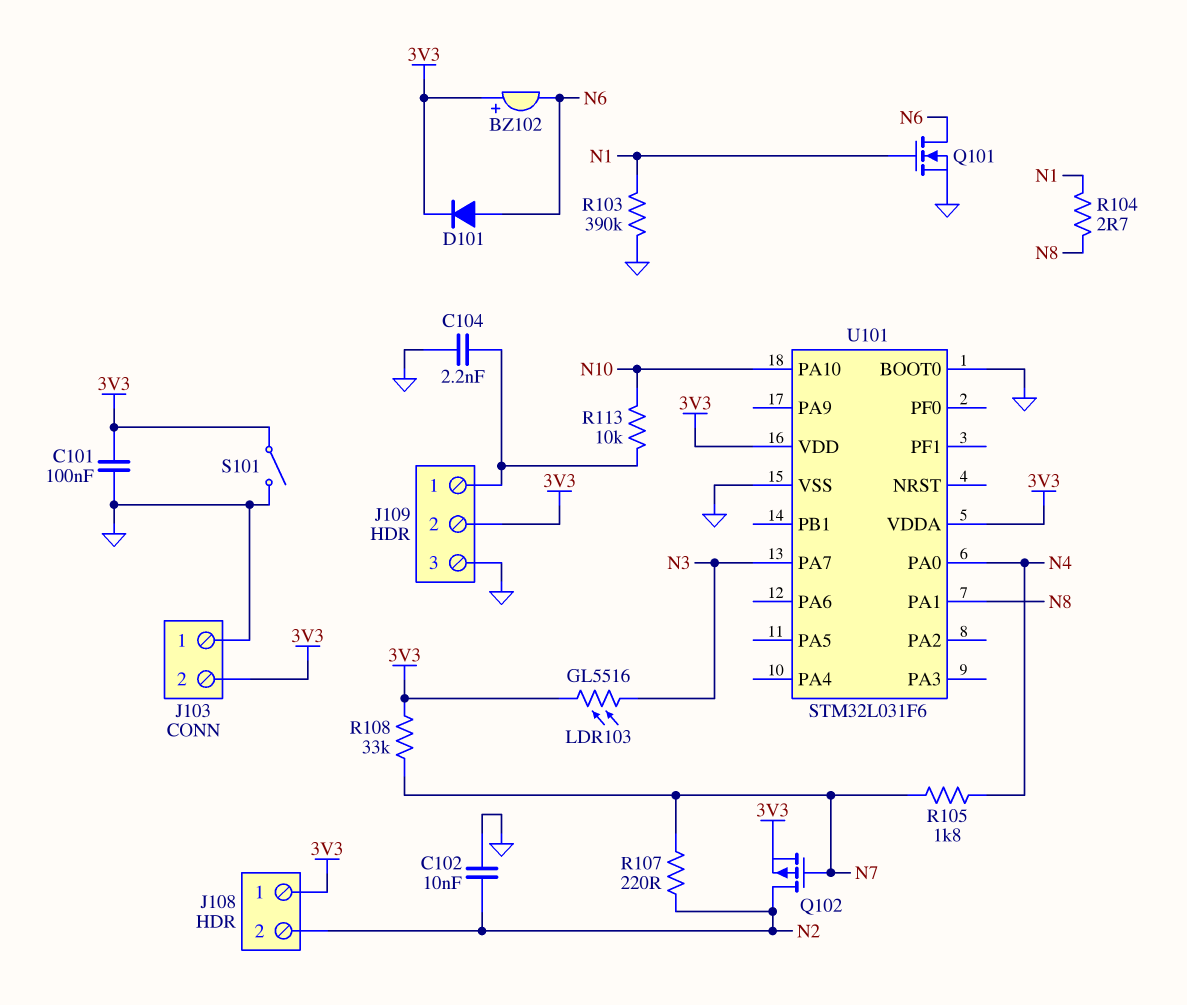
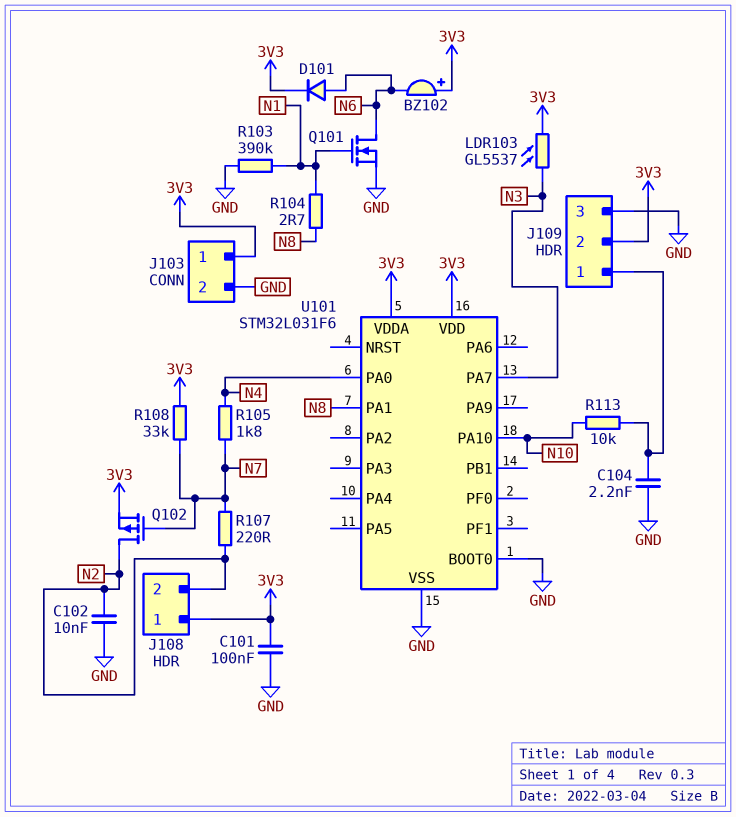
J103 pin 1: GND -> 3V3
J103 pin 2: 3V3 -> GND
LDR103: GL5516 (3V3, N3) -> GL5537 (3V3, N3)
S101: switch (3V3, GND) -> none

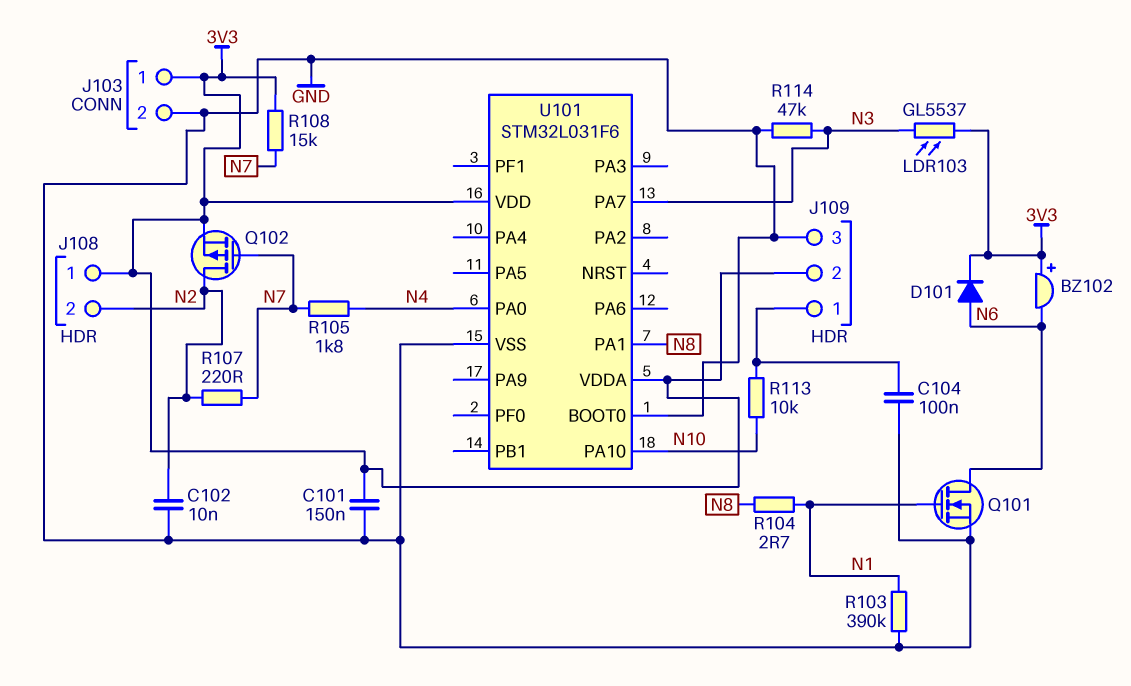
C101: 100nF (3V3, GND) -> 150nF (3V3, GND)
C104: 2.2nF (GND, J109/1) -> 100nF (GND, J109/1)
R108: 33k (3V3, N7) -> 15k (3V3, N7)
R114: none -> 47k (GND, N3)

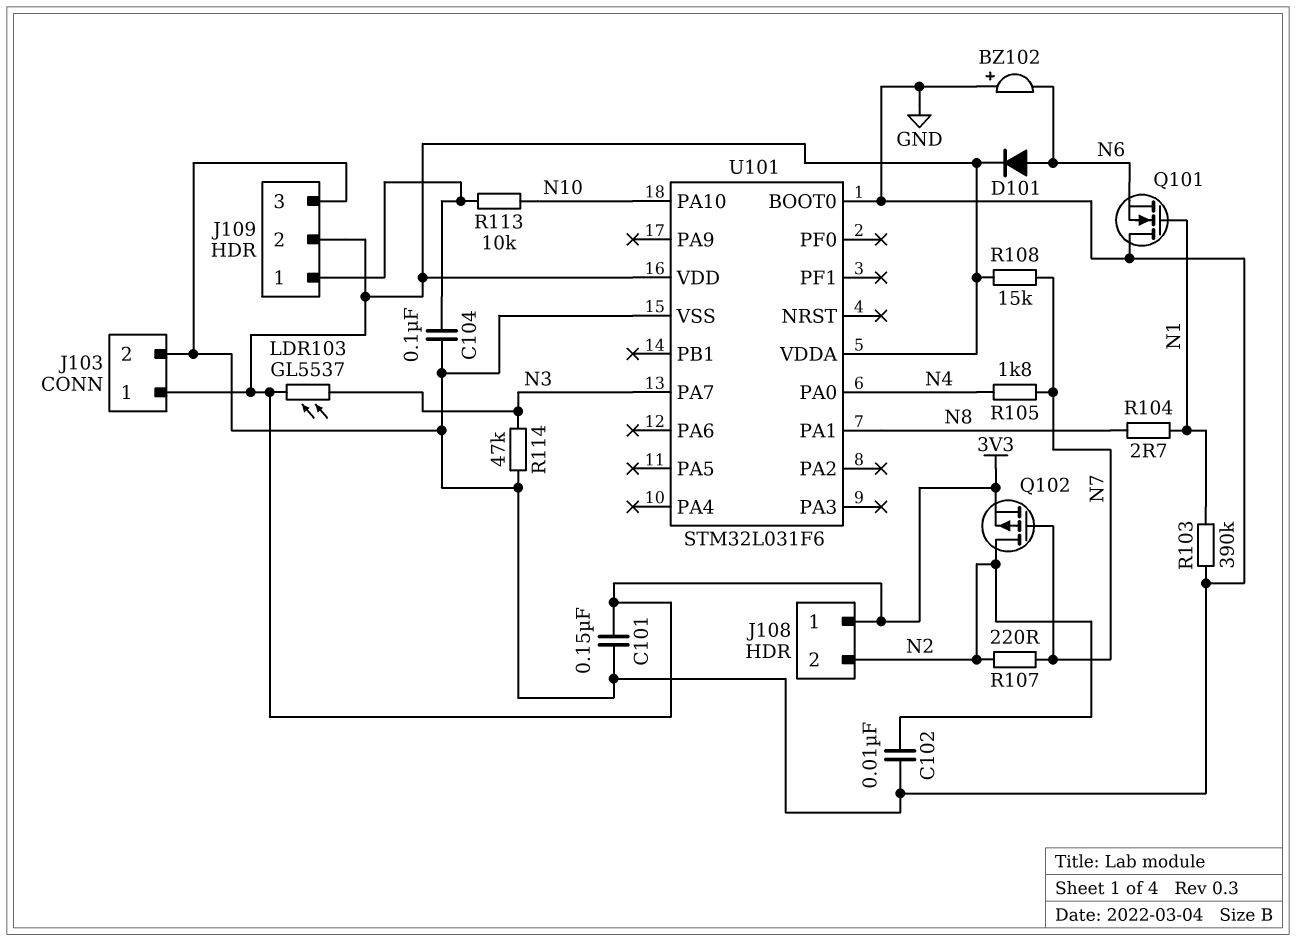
BZ102: buzzer (plus 3V3, minus N6) -> buzzer (plus GND, minus N6)
Q101: NMOS (G N1, D N6, S GND) -> NMOS (G N1, D GND, S N6)

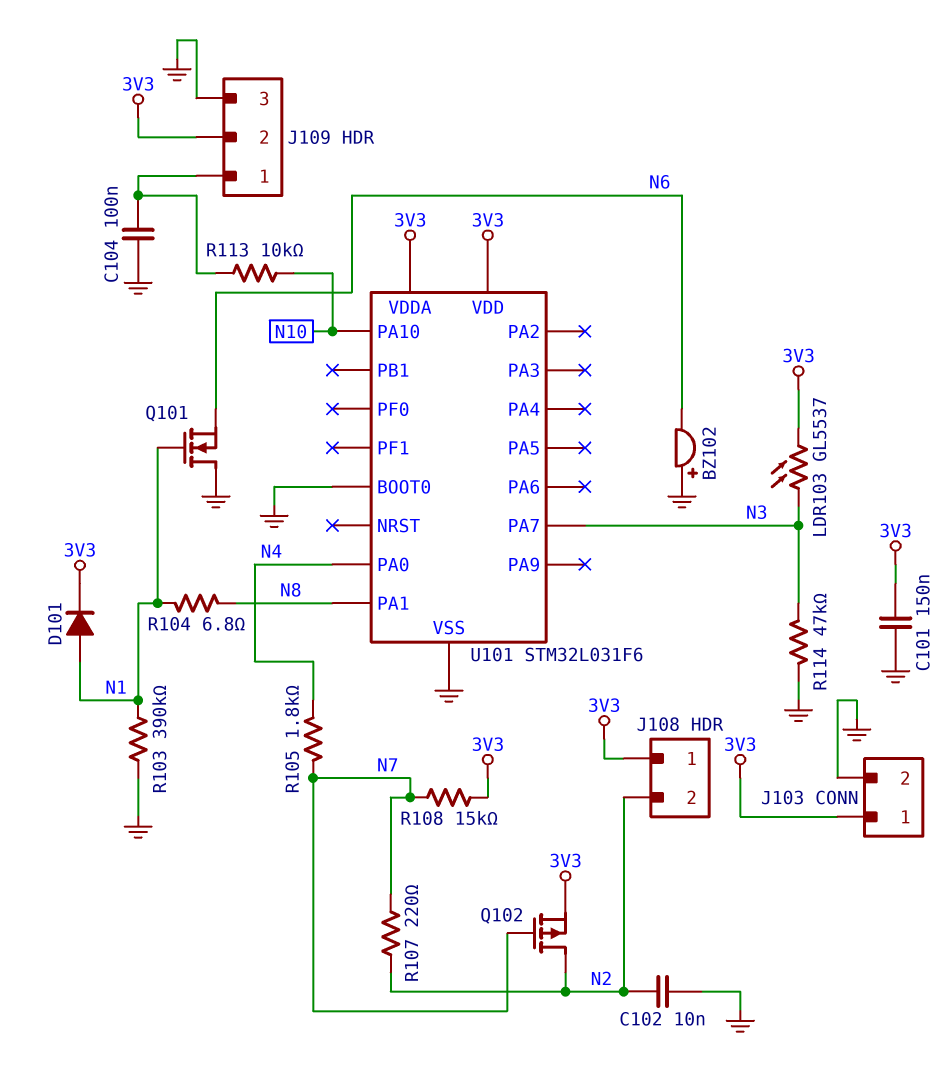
D101: diode (A N6, K 3V3) -> diode (A N1, K 3V3)
R104: 2.7 (N1, N8) -> 6.8 (N1, N8)

